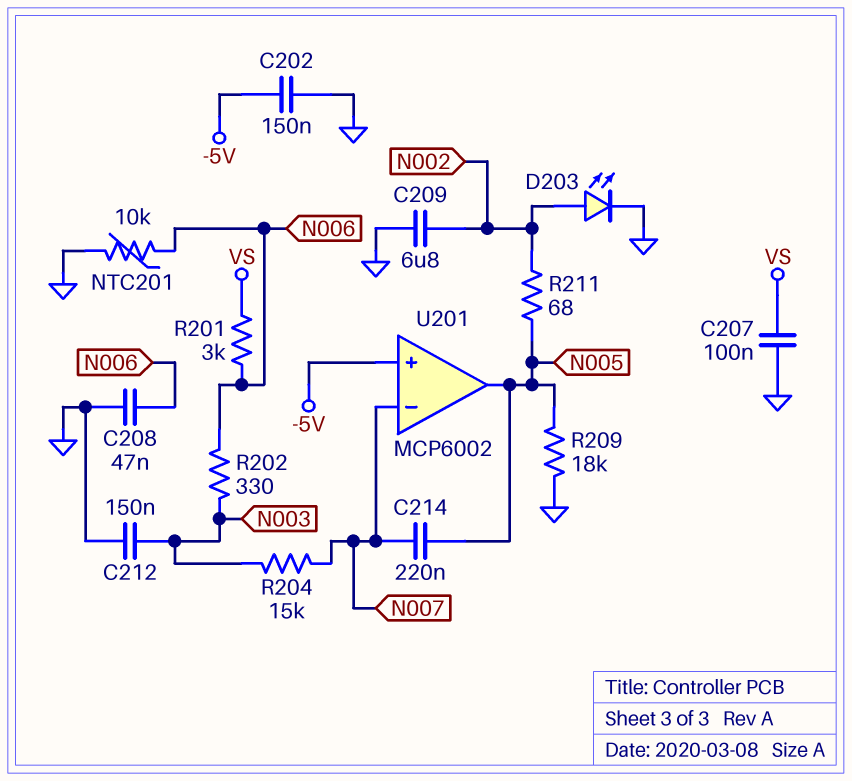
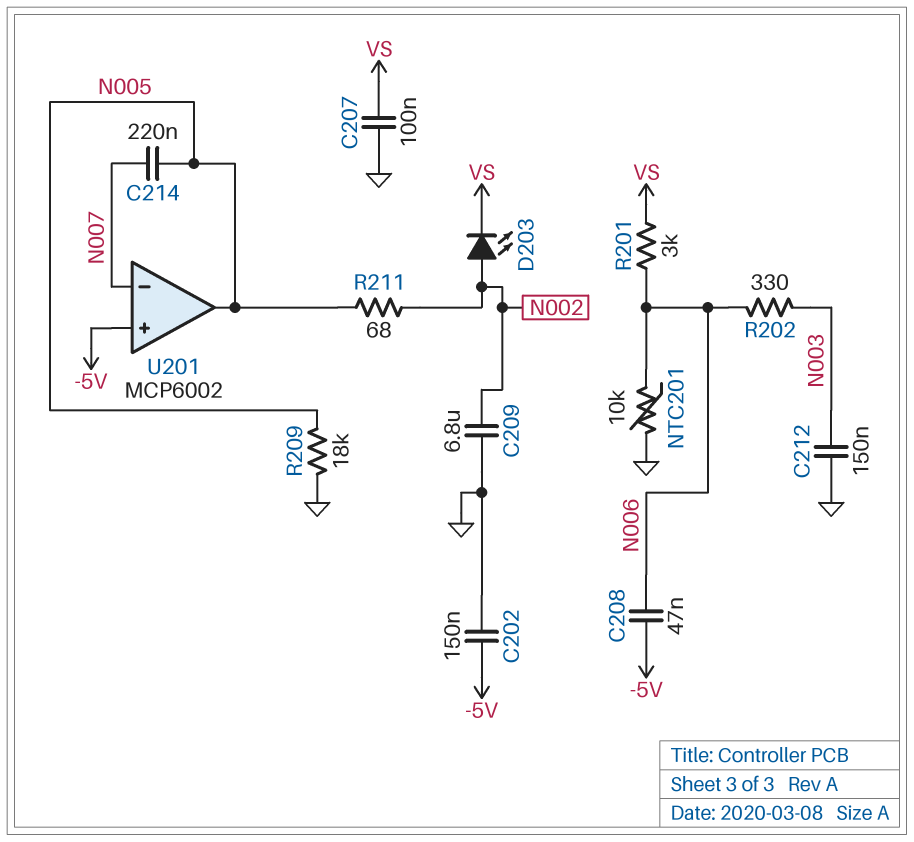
C208: 47nF (GND, N006) -> 47nF (-5V, N006)
D203: LED (A N002, K GND) -> LED (A N002, K VS)
R204: 15k (N003, N007) -> none

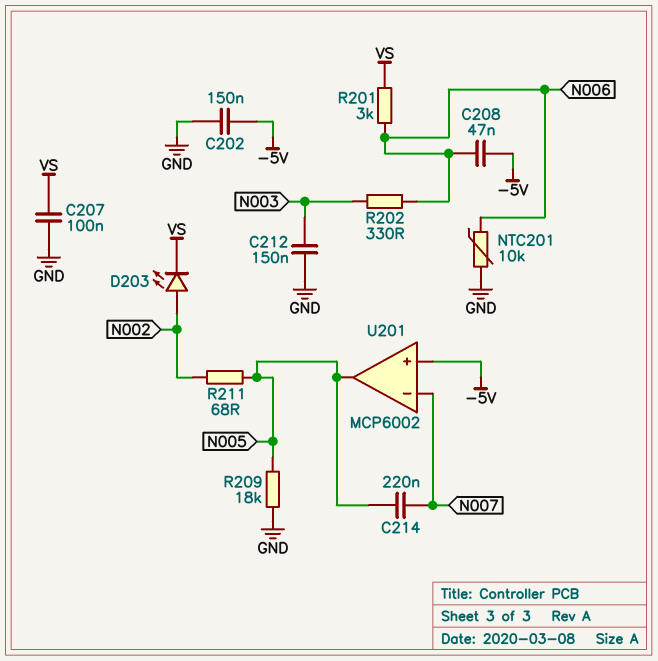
C209: 6.8uF (GND, N002) -> none

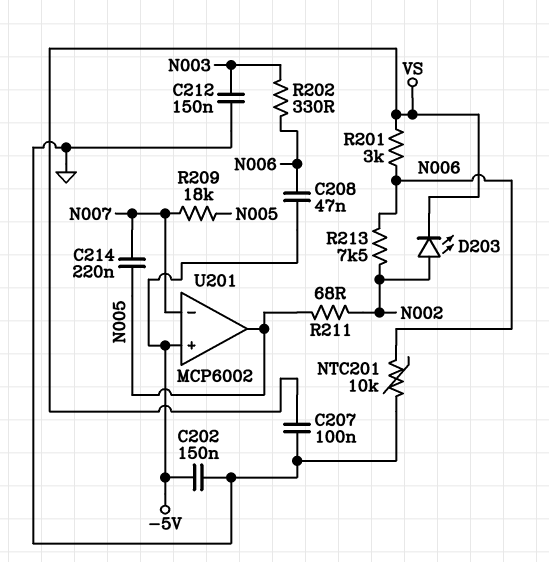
R209: 18k (GND, N005) -> 18k (N005, N007)
R213: none -> 7.5k (N002, N006)

